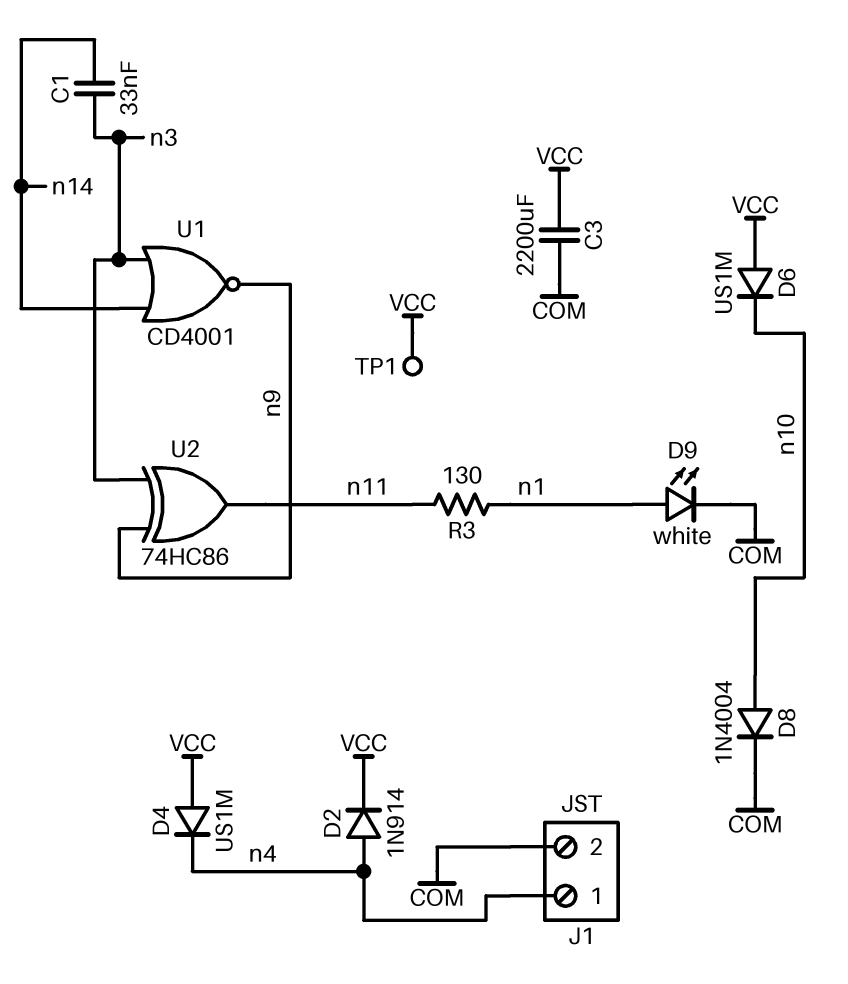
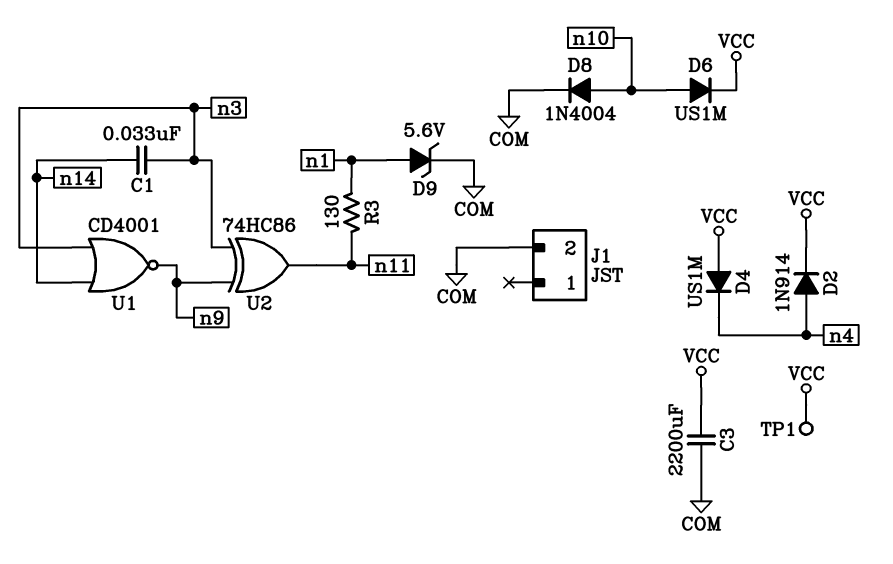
D6: diode US1M (A VCC, K n10) -> diode US1M (A n10, K VCC)
D9: LED white (A n1, K COM) -> zener 5.6V (A n1, K COM)
J1 pin 1: n4 -> none

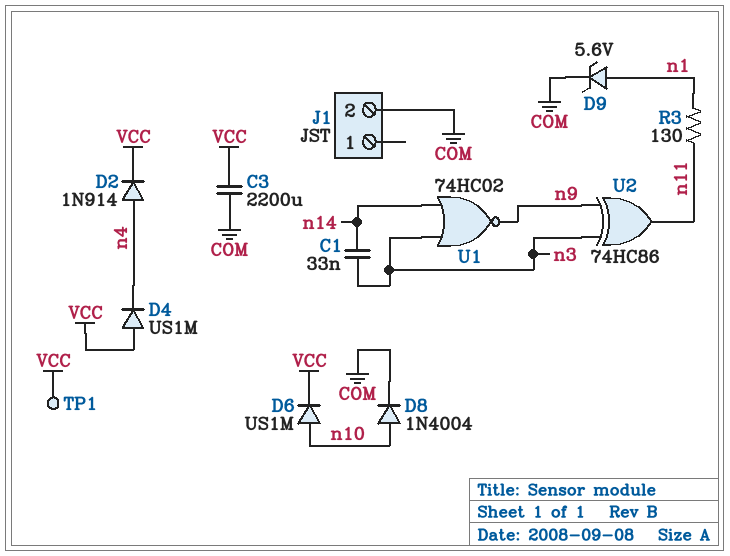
U1: NOR CD4001 (in n3, in n14, out n9) -> NOR 74HC02 (in n3, in n14, out n9)

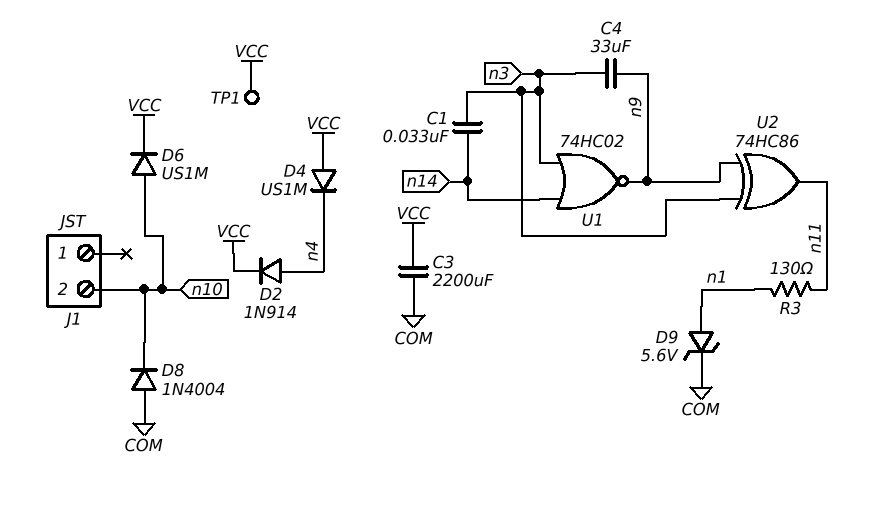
C4: none -> 33uF (n3, n9)
D8: diode 1N4004 (A n10, K COM) -> diode 1N4004 (A COM, K n10)
J1 pin 2: COM -> n10

